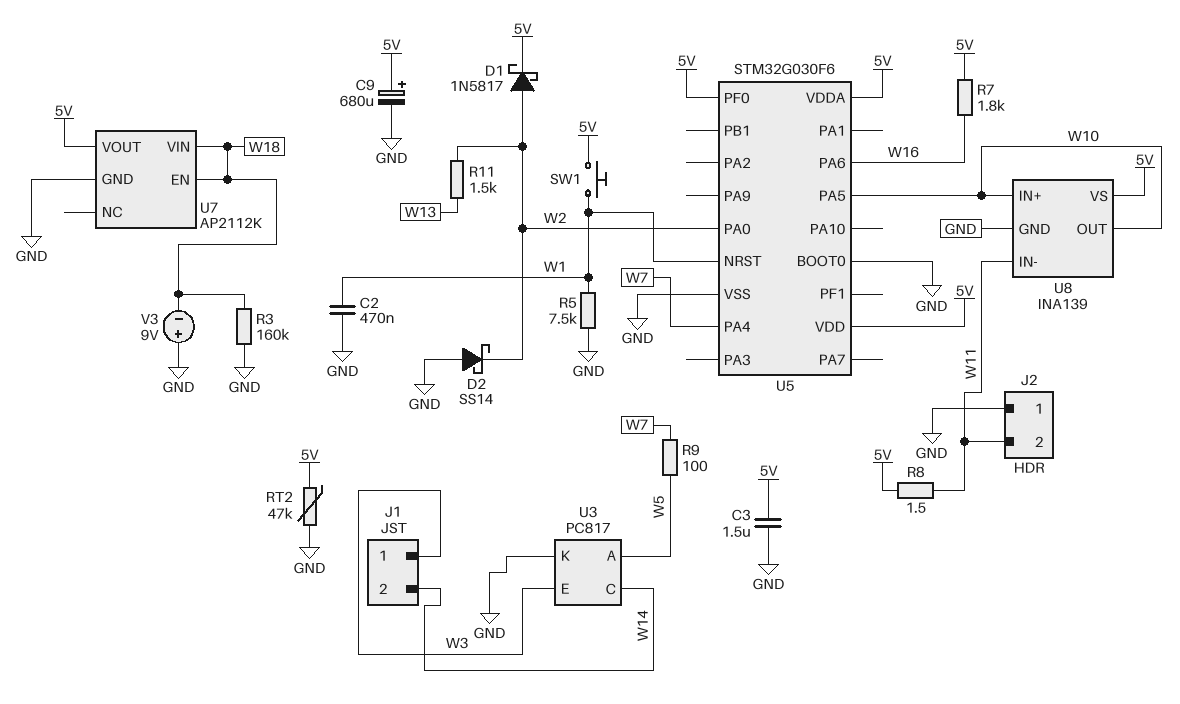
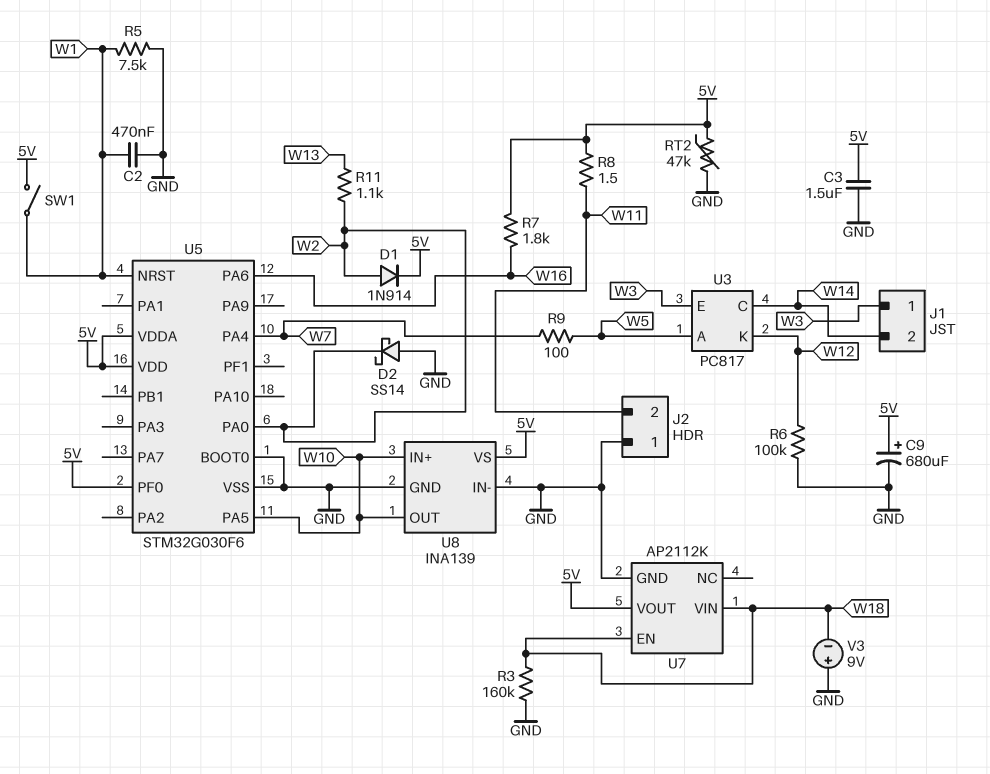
D1: schottky 1N5817 (A W2, K 5V) -> diode 1N914 (A W2, K 5V)
R6: none -> 100k (GND, W12)
R11: 1.5k (W2, W13) -> 1.1k (W2, W13)
SW1: button (5V, W1) -> switch (5V, W1)
U3 pin K: GND -> W12
U8 pin IN-: W11 -> GND

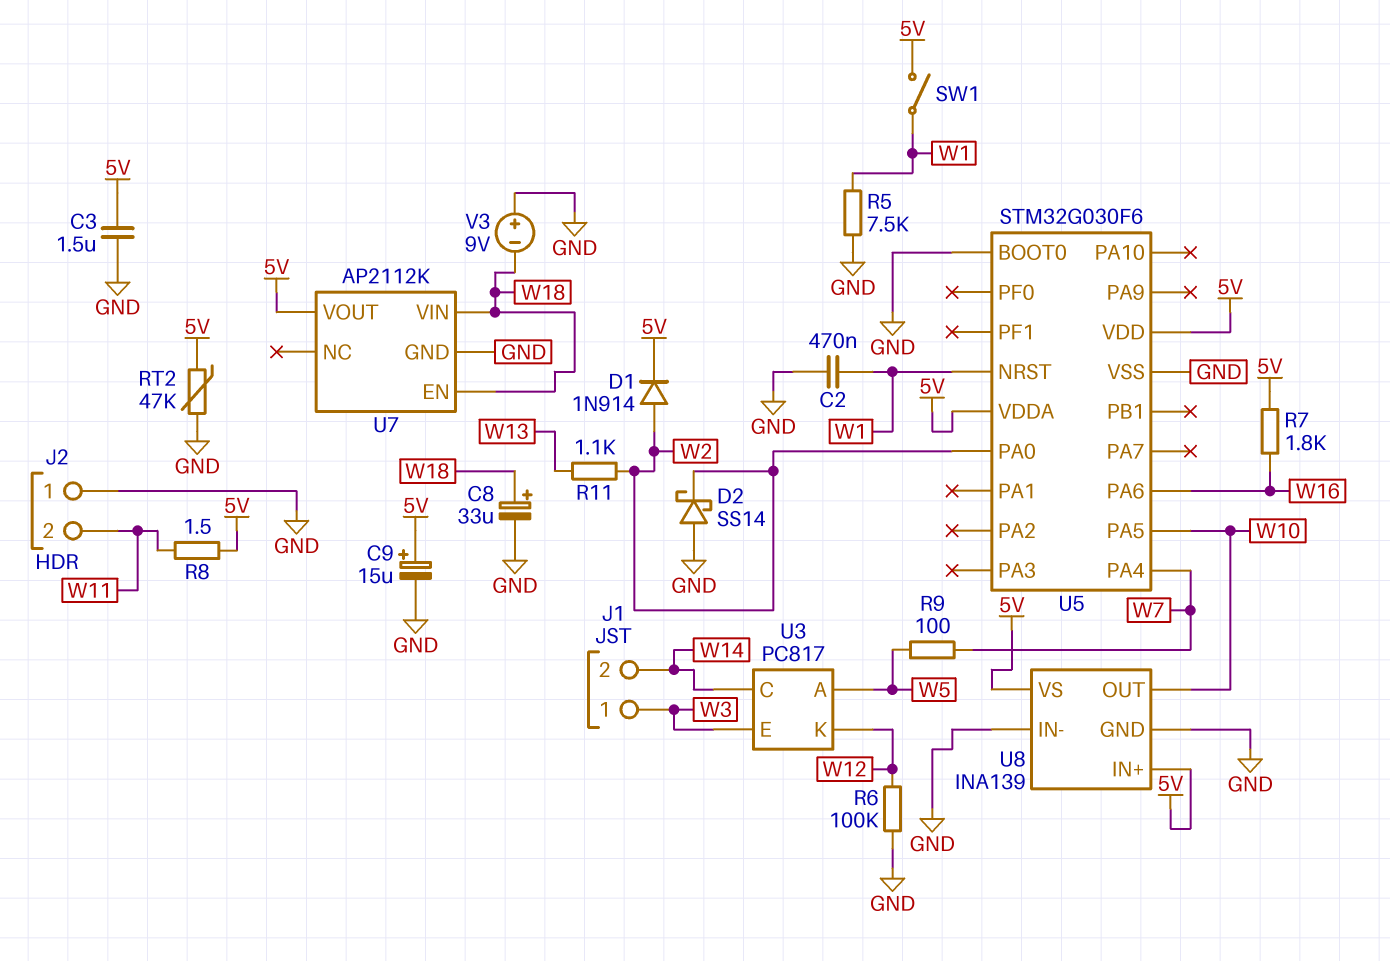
C8: none -> 33uF (plus W18, minus GND)
C9: 680uF (plus 5V, minus GND) -> 15uF (plus 5V, minus GND)
R3: 160k (GND, W18) -> none
U5 pin PF0: 5V -> none
U8 pin IN+: W10 -> 5V

